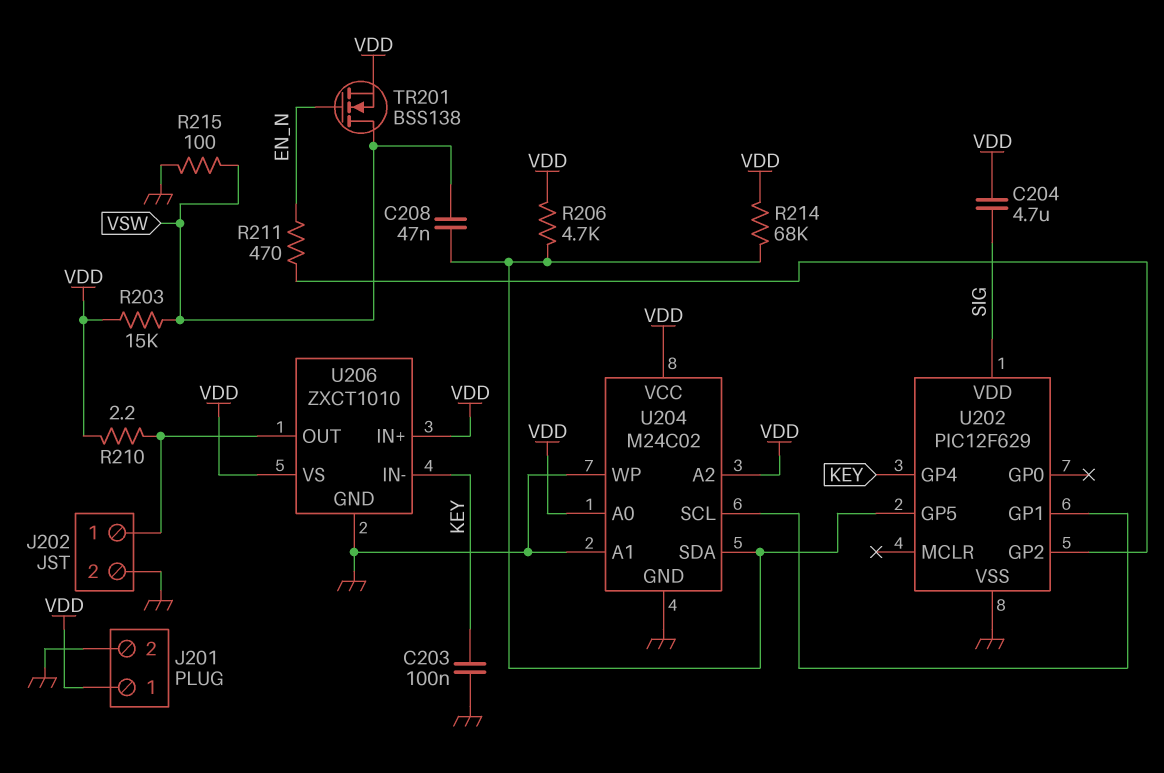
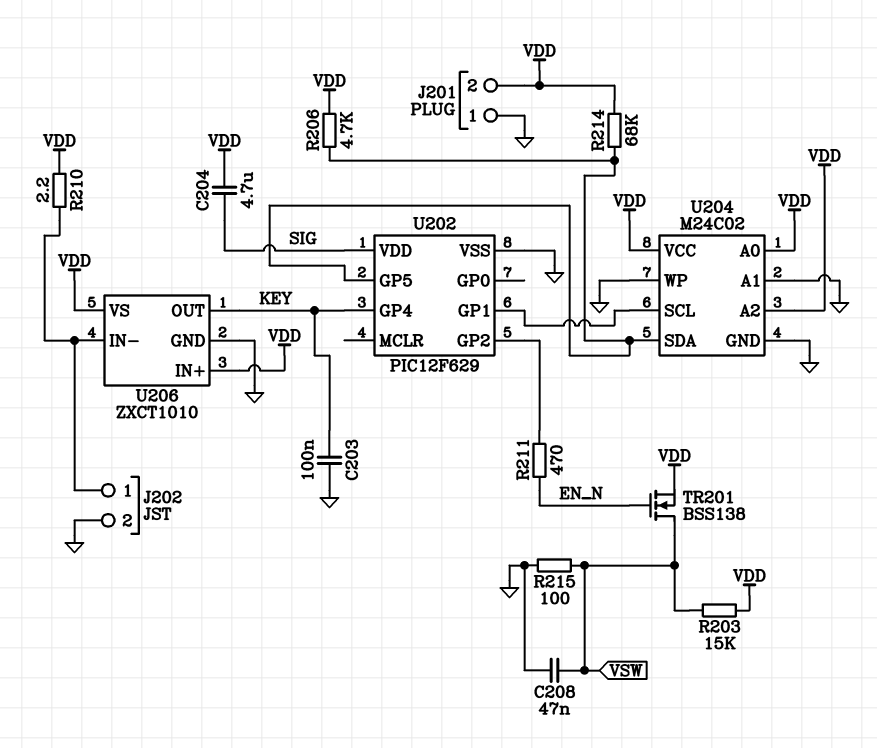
C208: 47nF (U202/GP5, VSW) -> 47nF (GND, VSW)
J201 pin 1: VDD -> GND
J201 pin 2: GND -> VDD
U206 pin IN-: KEY -> J202/1
U206 pin OUT: J202/1 -> KEY

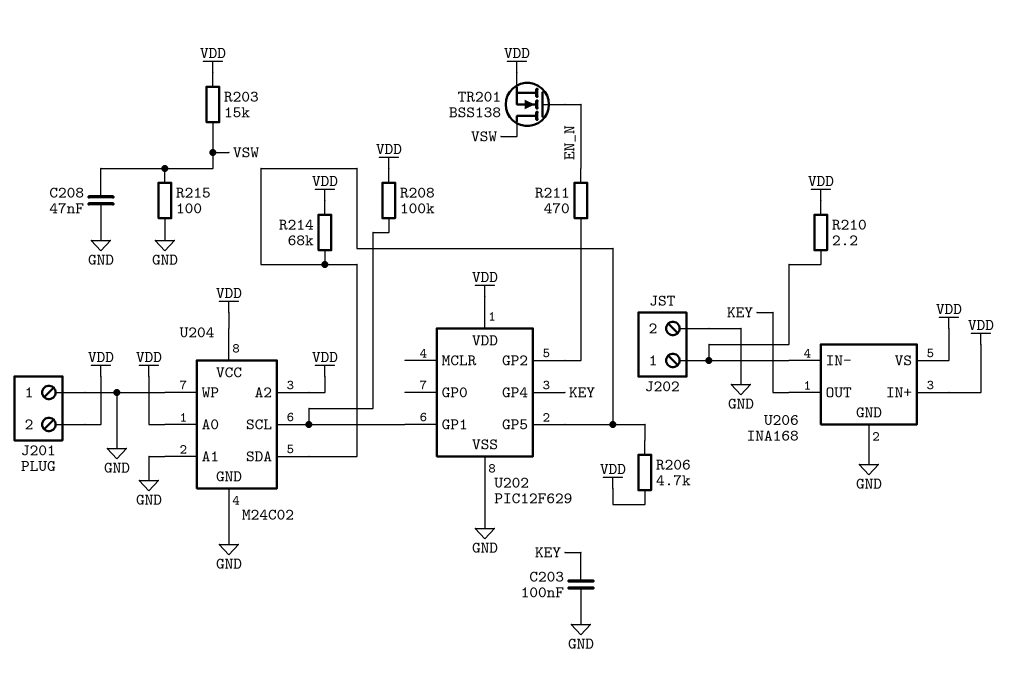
C204: 4.7uF (SIG, VDD) -> none
R208: none -> 100k (U202/GP1, VDD)
U202 pin VDD: SIG -> VDD
U206: ZXCT1010 -> INA168

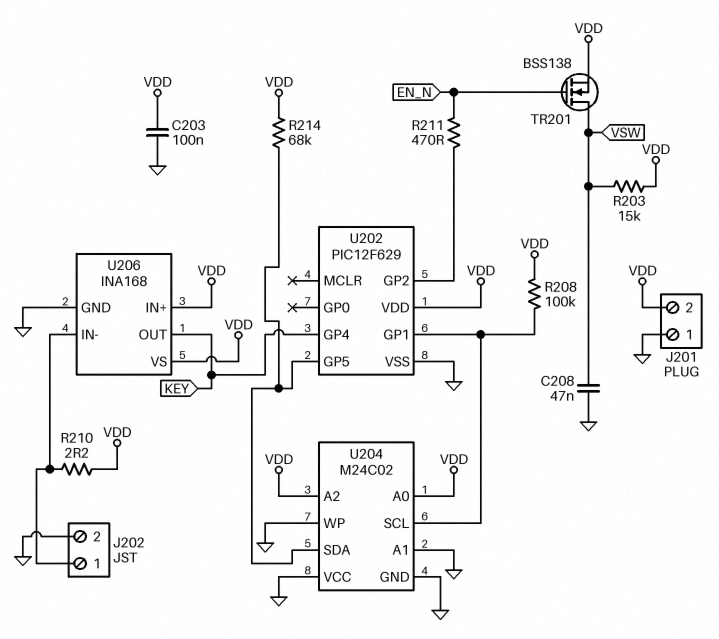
C203: 100nF (GND, KEY) -> 100nF (GND, VDD)
R206: 4.7k (U202/GP5, VDD) -> none
R215: 100 (GND, VSW) -> none
U204 pin VCC: VDD -> GND

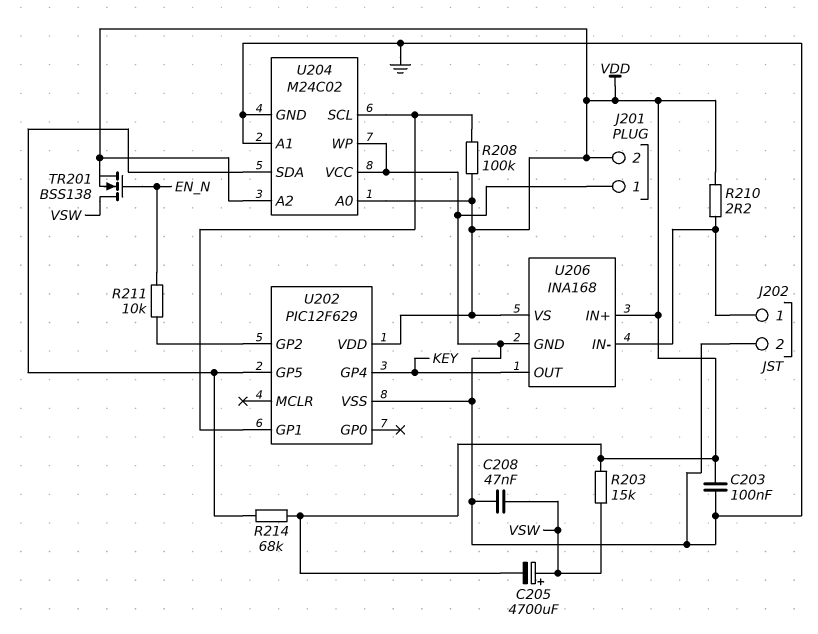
C205: none -> 4700uF (plus VSW, minus VDD)
R211: 470 (EN_N, U202/GP2) -> 10k (EN_N, U202/GP2)

